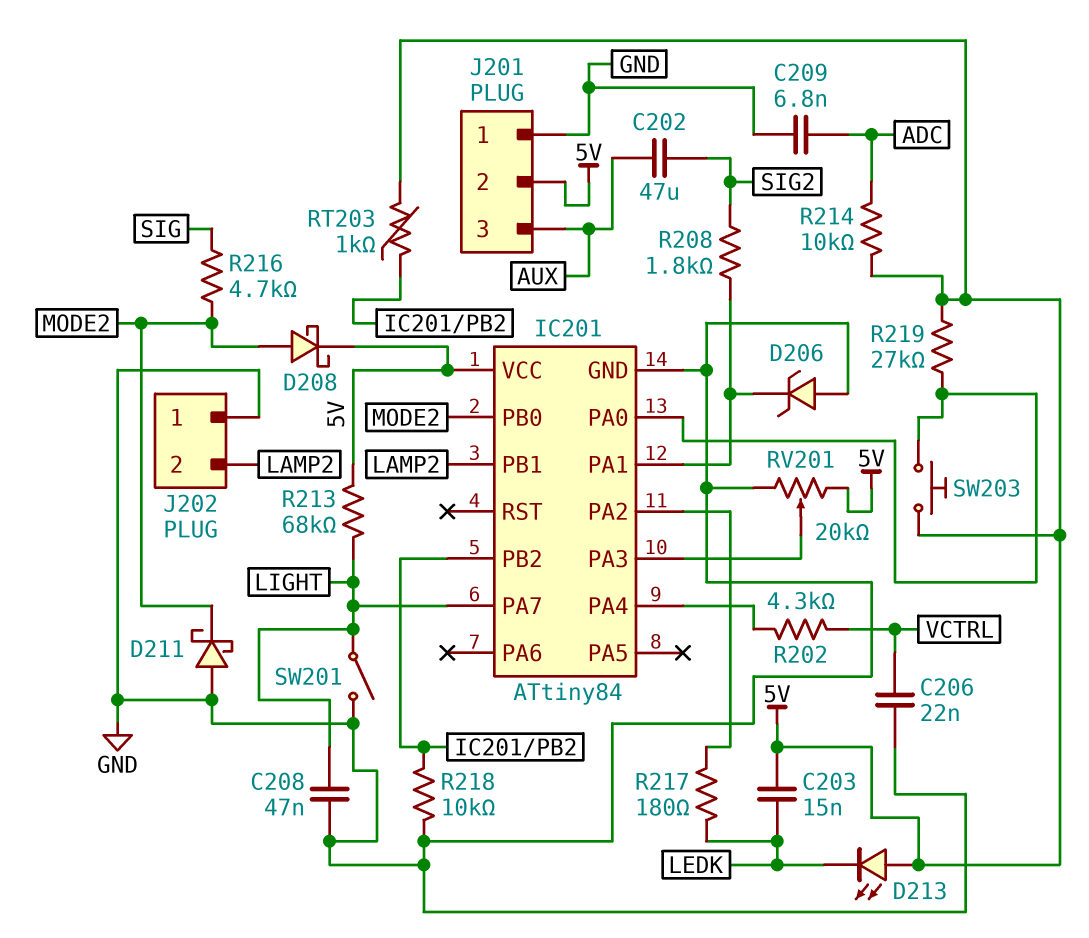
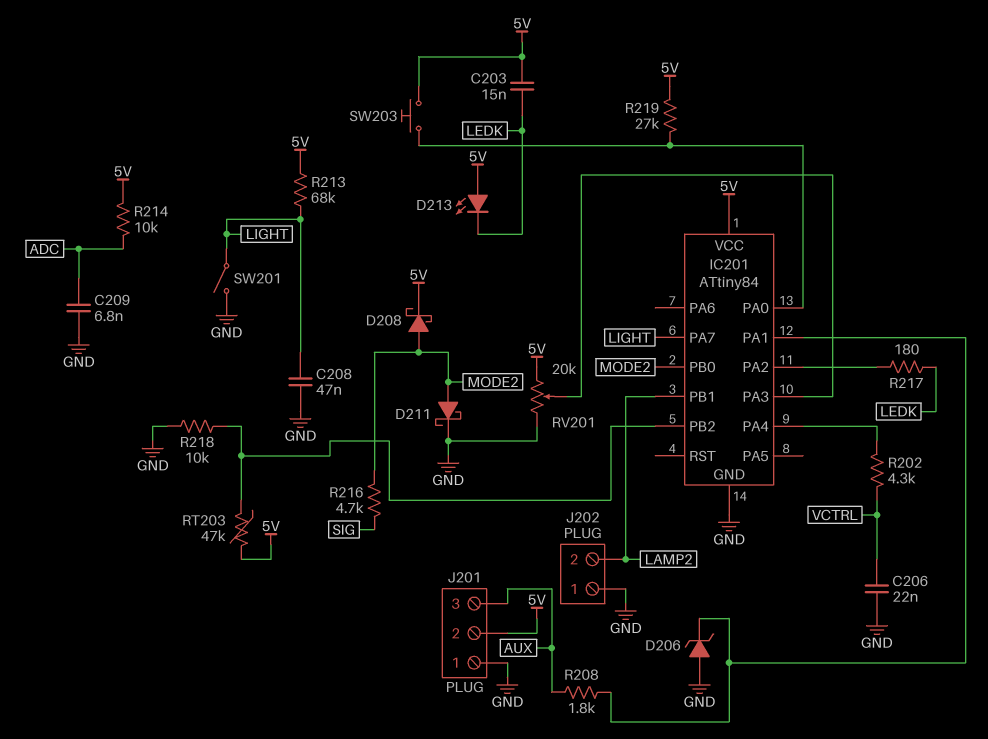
C202: 47uF (AUX, SIG2) -> none
D211: schottky (A GND, K MODE2) -> schottky (A MODE2, K GND)
R208: 1.8k (IC201/PA1, SIG2) -> 1.8k (AUX, IC201/PA1)
RT203: 1k (5V, IC201/PB2) -> 47k (5V, IC201/PB2)

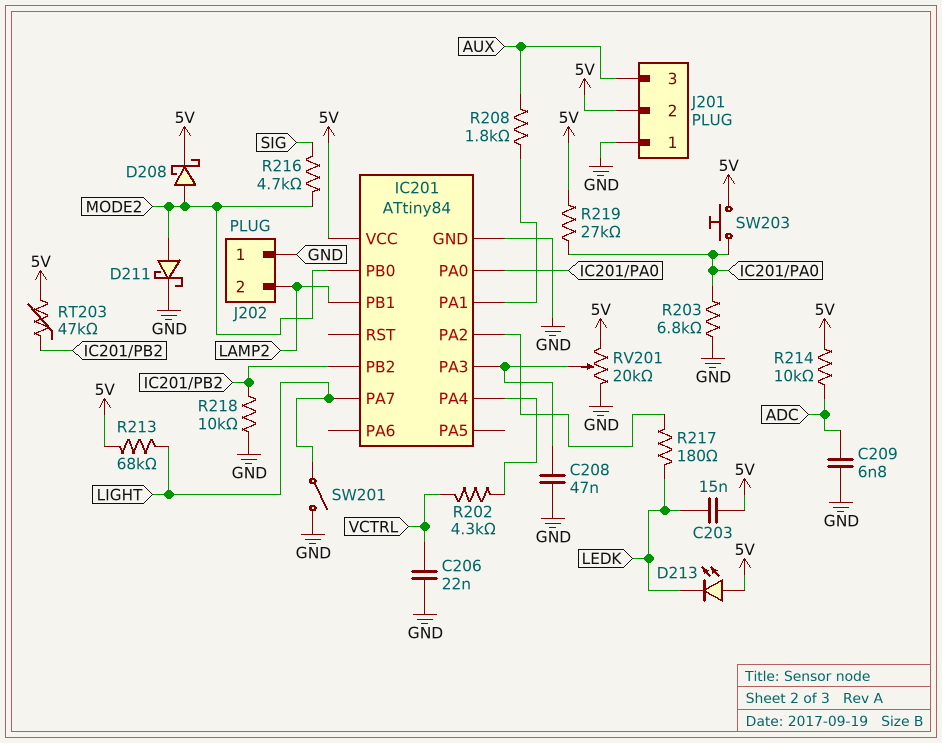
C208: 47nF (GND, LIGHT) -> 47nF (GND, IC201/PA3)
D206: zener (A GND, K IC201/PA1) -> none
R203: none -> 6.8k (GND, IC201/PA0)

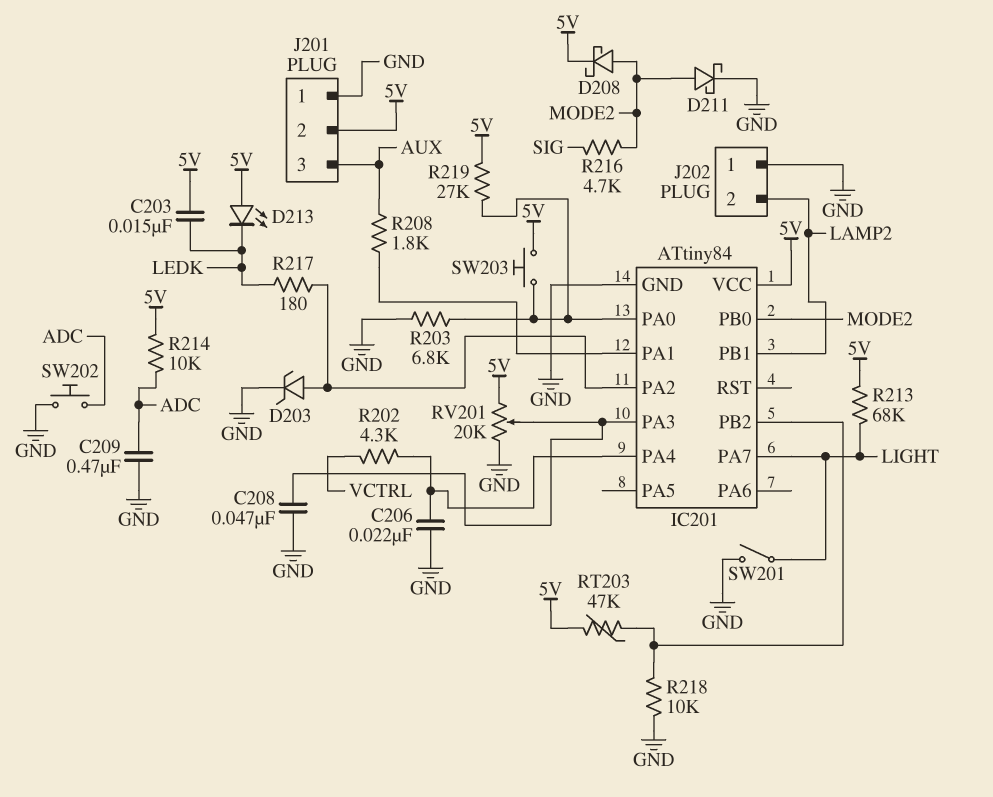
C206: 22nF (GND, VCTRL) -> 22nF (GND, IC201/PA4)
C209: 6.8nF (ADC, GND) -> 470nF (ADC, GND)
D203: none -> zener (A IC201/PA2, K GND)
SW202: none -> button (ADC, GND)

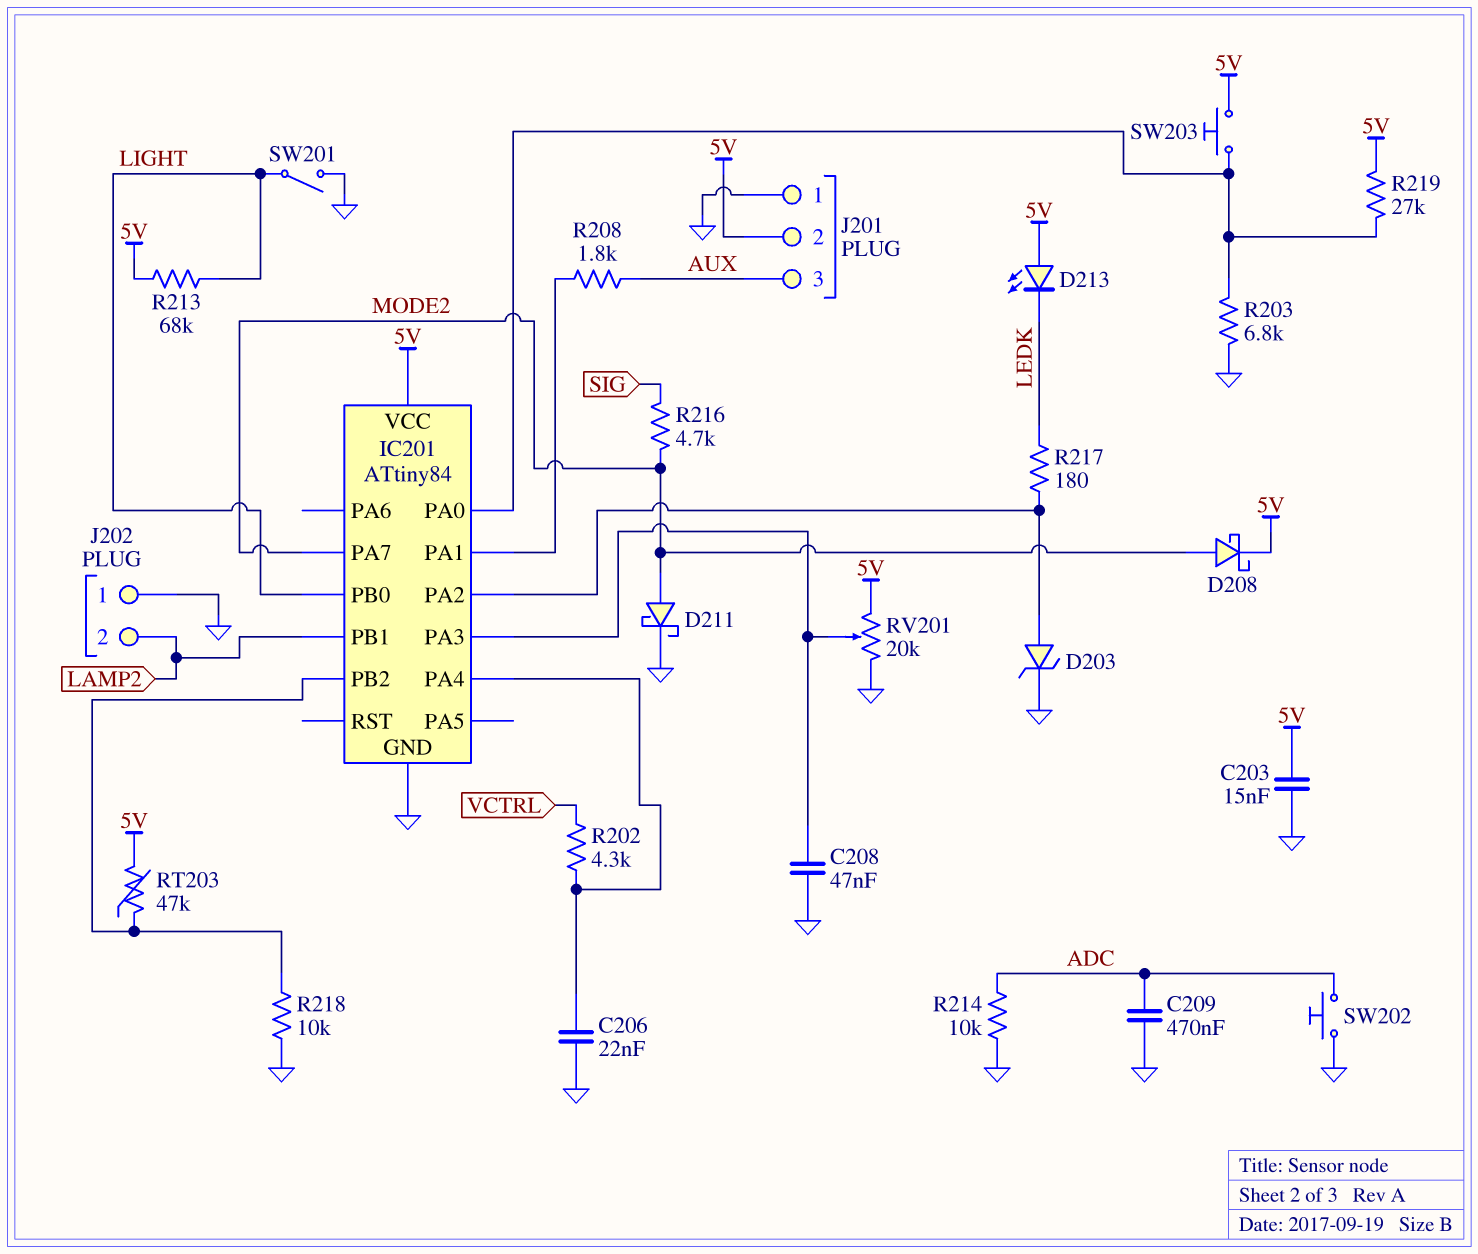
C203: 15nF (5V, LEDK) -> 15nF (5V, GND)
IC201 pin PA7: LIGHT -> MODE2
IC201 pin PB0: MODE2 -> LIGHT
R214: 10k (5V, ADC) -> 10k (ADC, GND)

